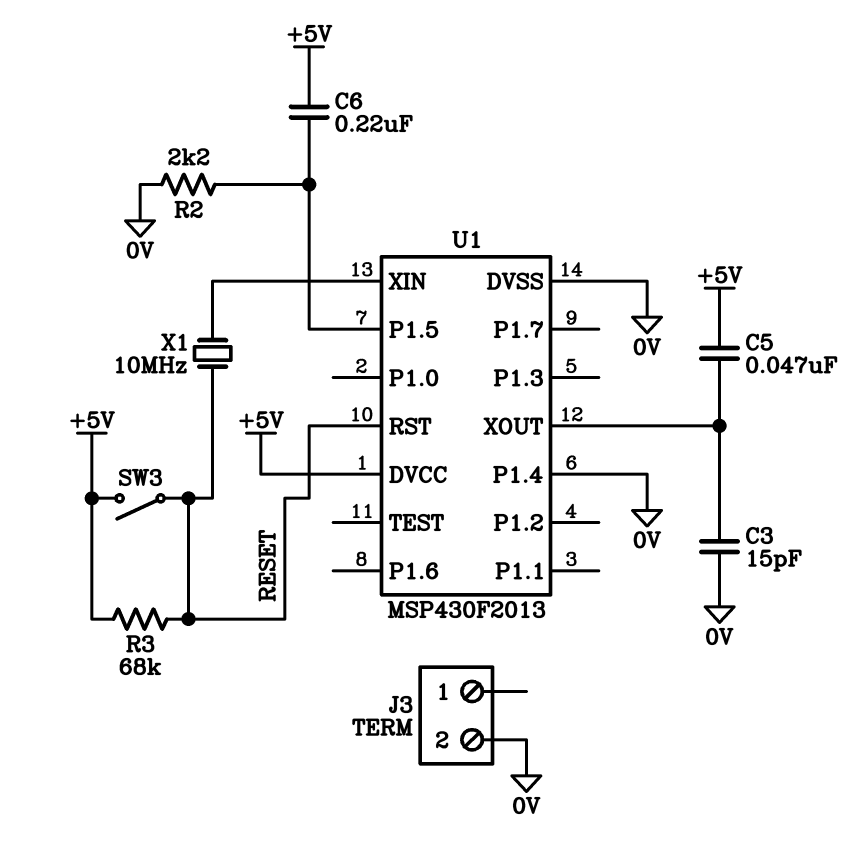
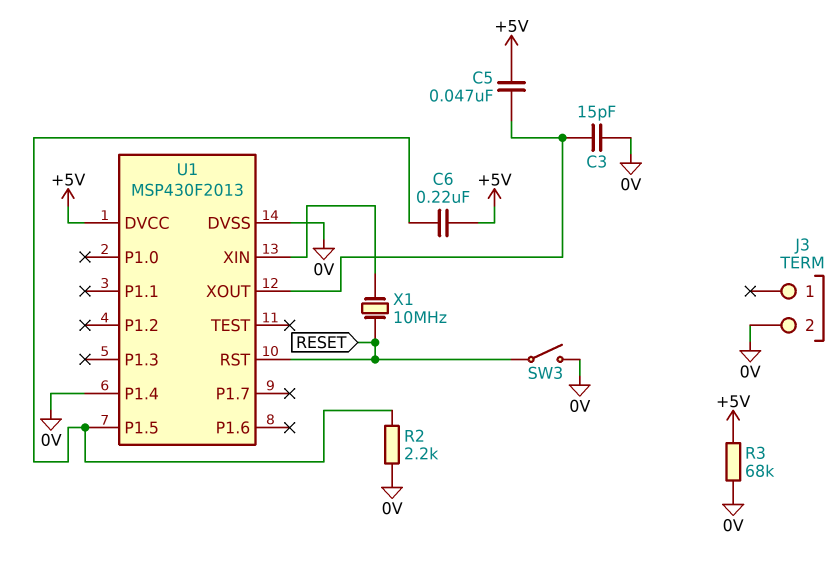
R3: 68k (+5V, RESET) -> 68k (+5V, 0V)
SW3: switch (+5V, RESET) -> switch (0V, RESET)

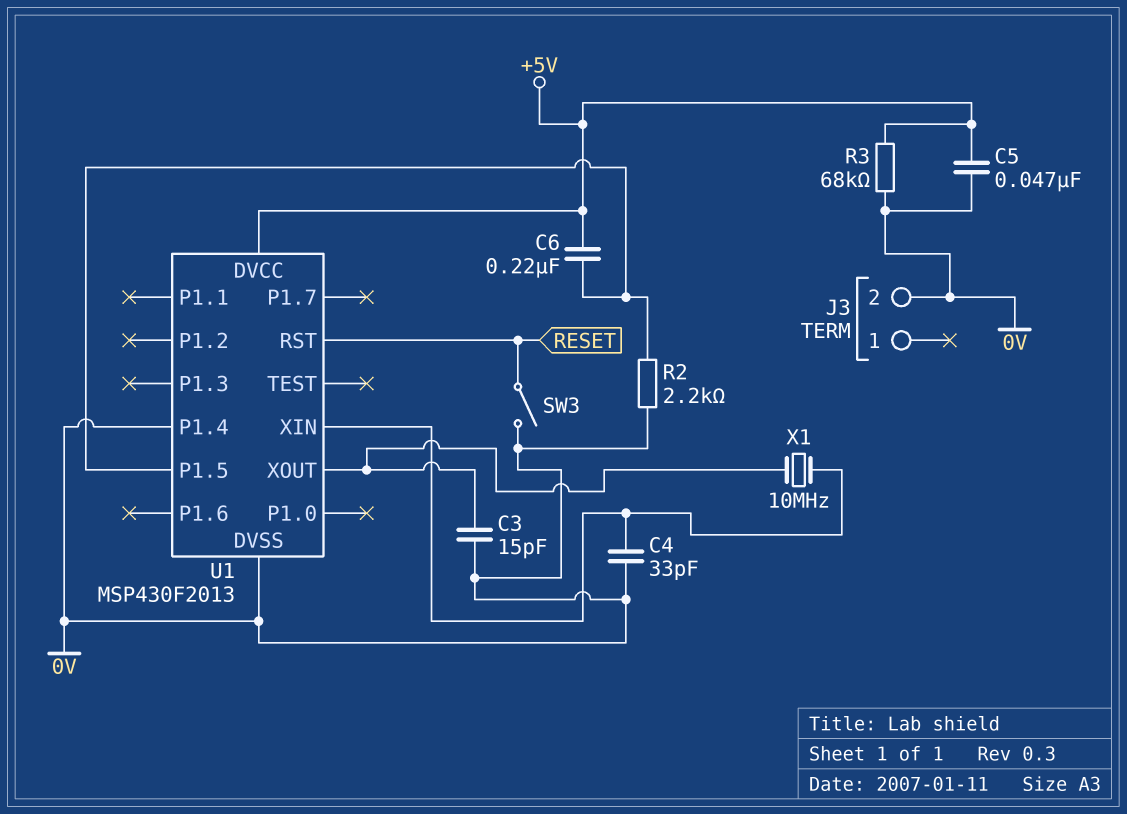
C4: none -> 33pF (0V, U1/XIN)
C5: 47nF (+5V, U1/XOUT) -> 47nF (+5V, 0V)
X1: 10MHz (RESET, U1/XIN) -> 10MHz (U1/XIN, U1/XOUT)

